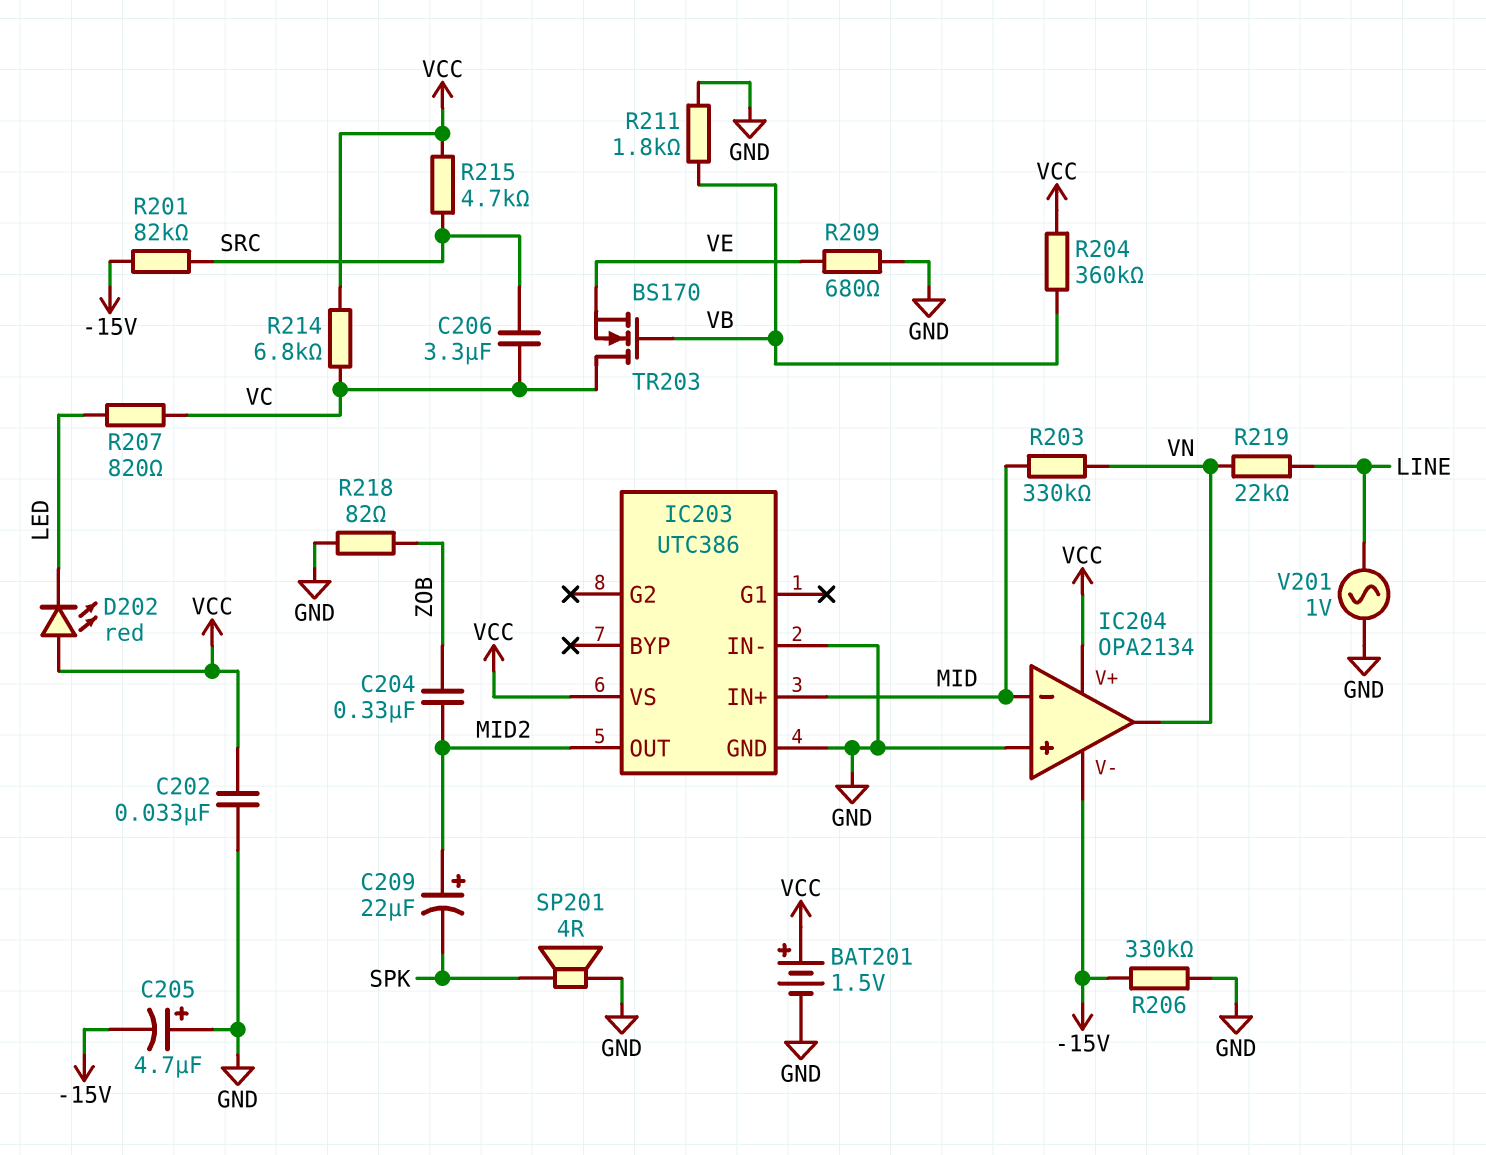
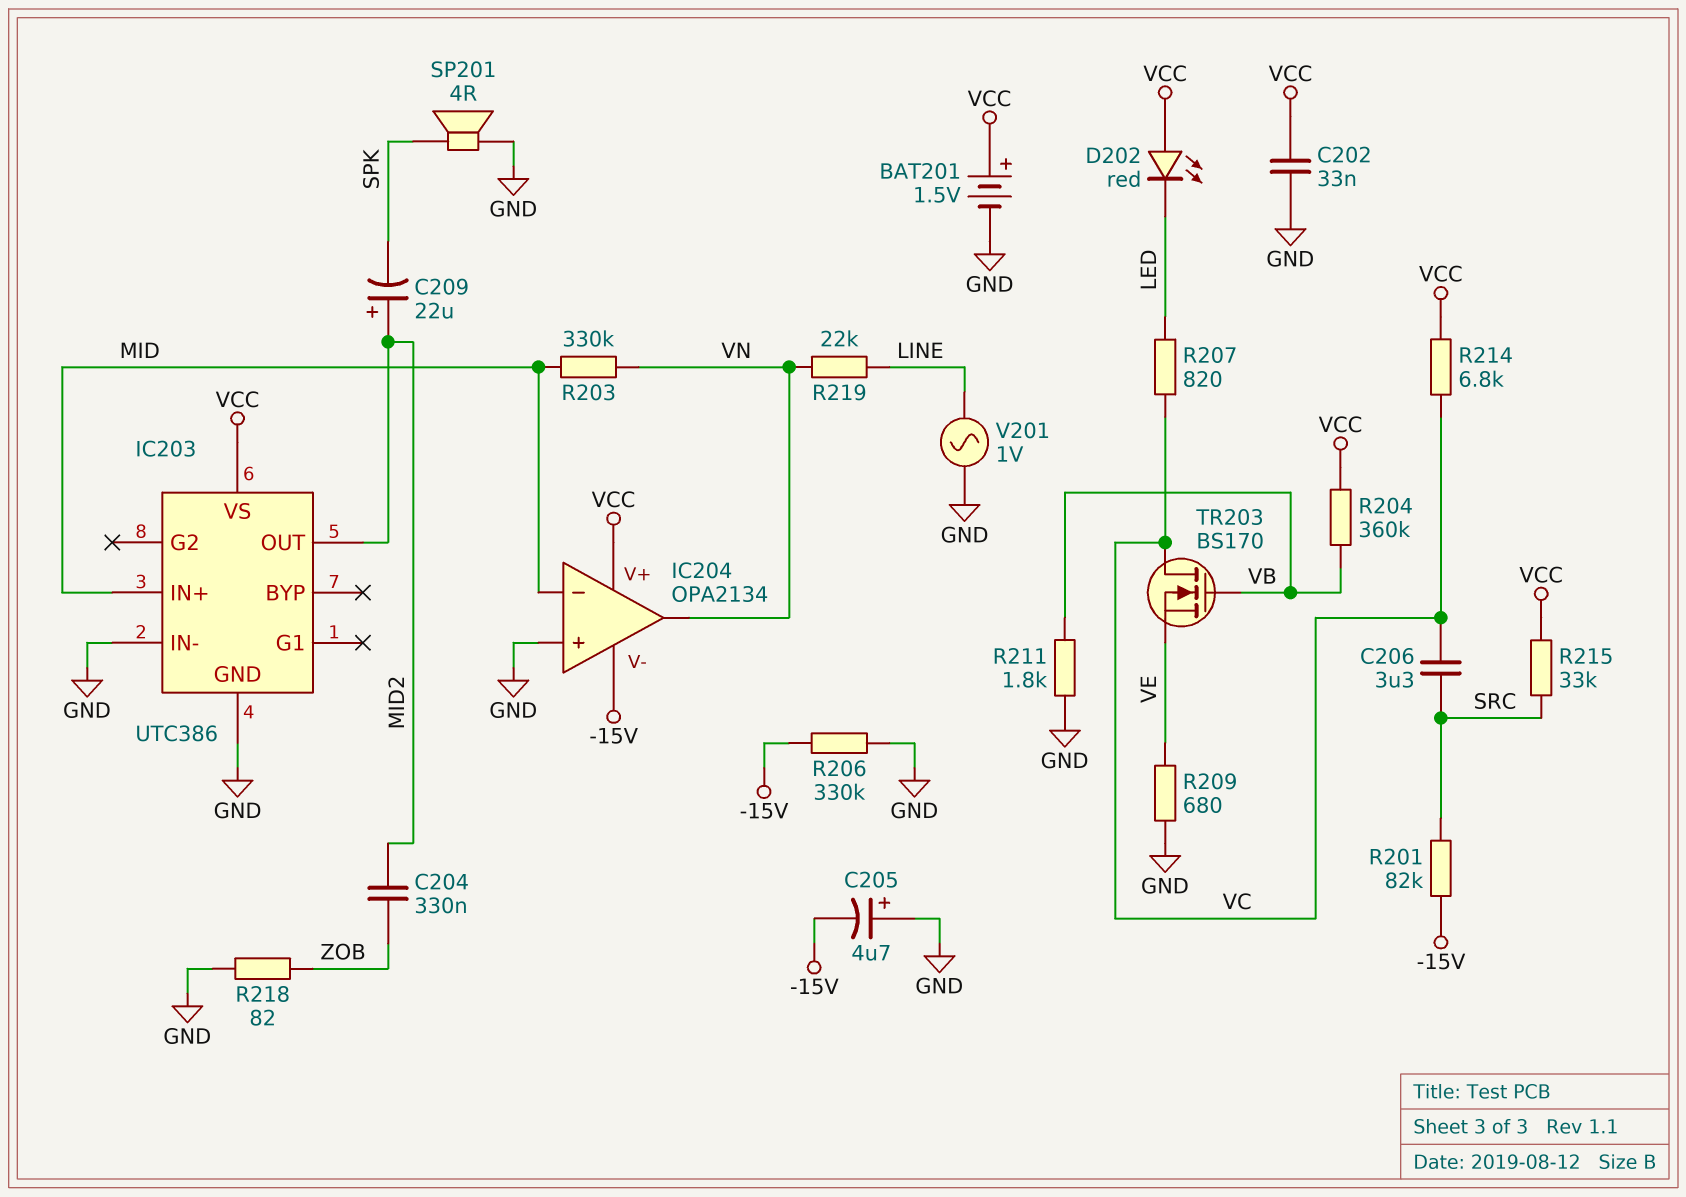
R215: 4.7k (SRC, VCC) -> 33k (SRC, VCC)

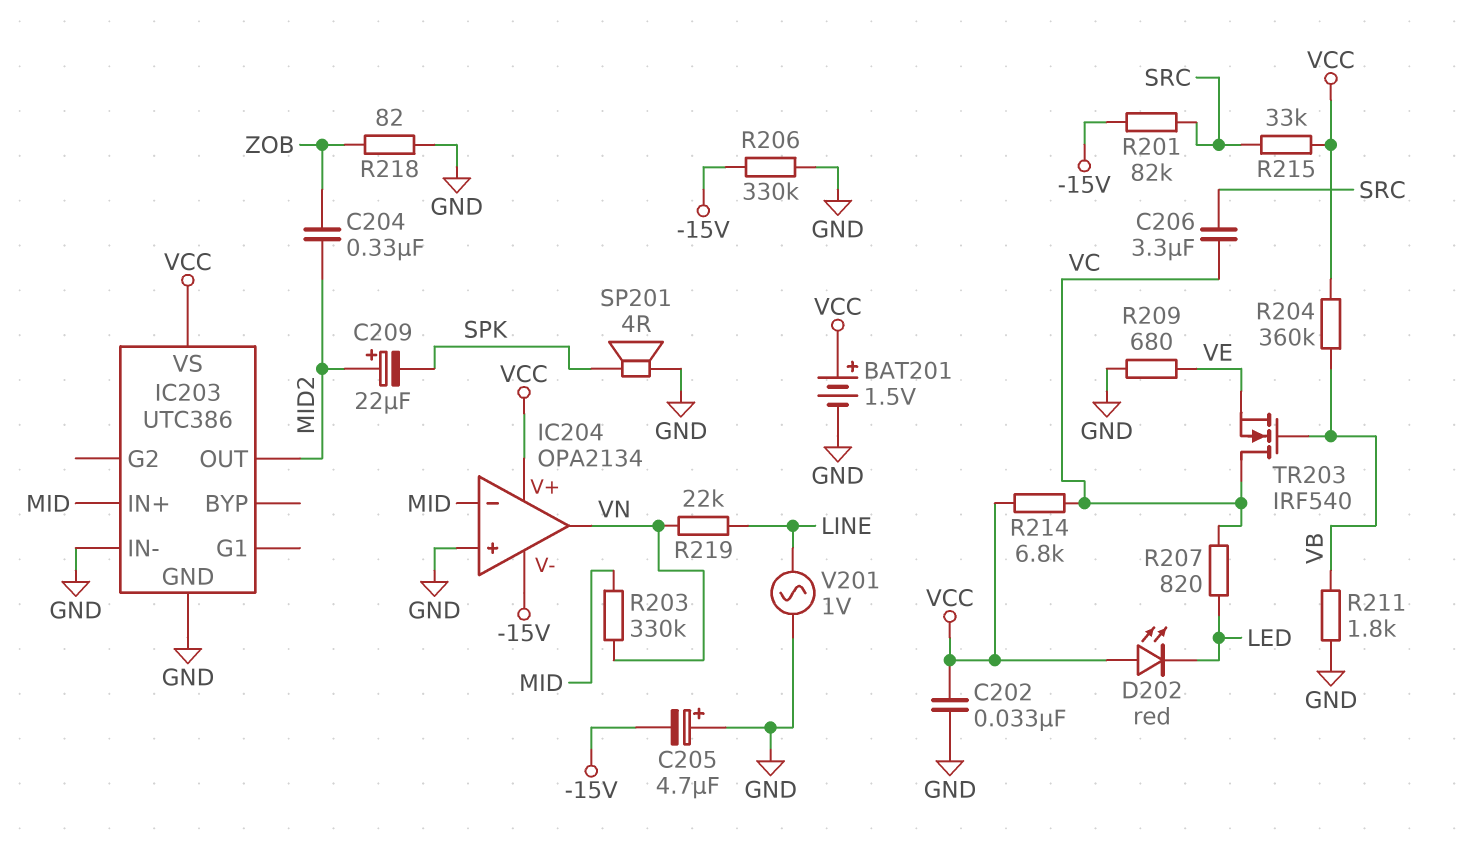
TR203: NMOS BS170 (G VB, D VC, S VE) -> NMOS IRF540 (G VB, D VC, S VE)

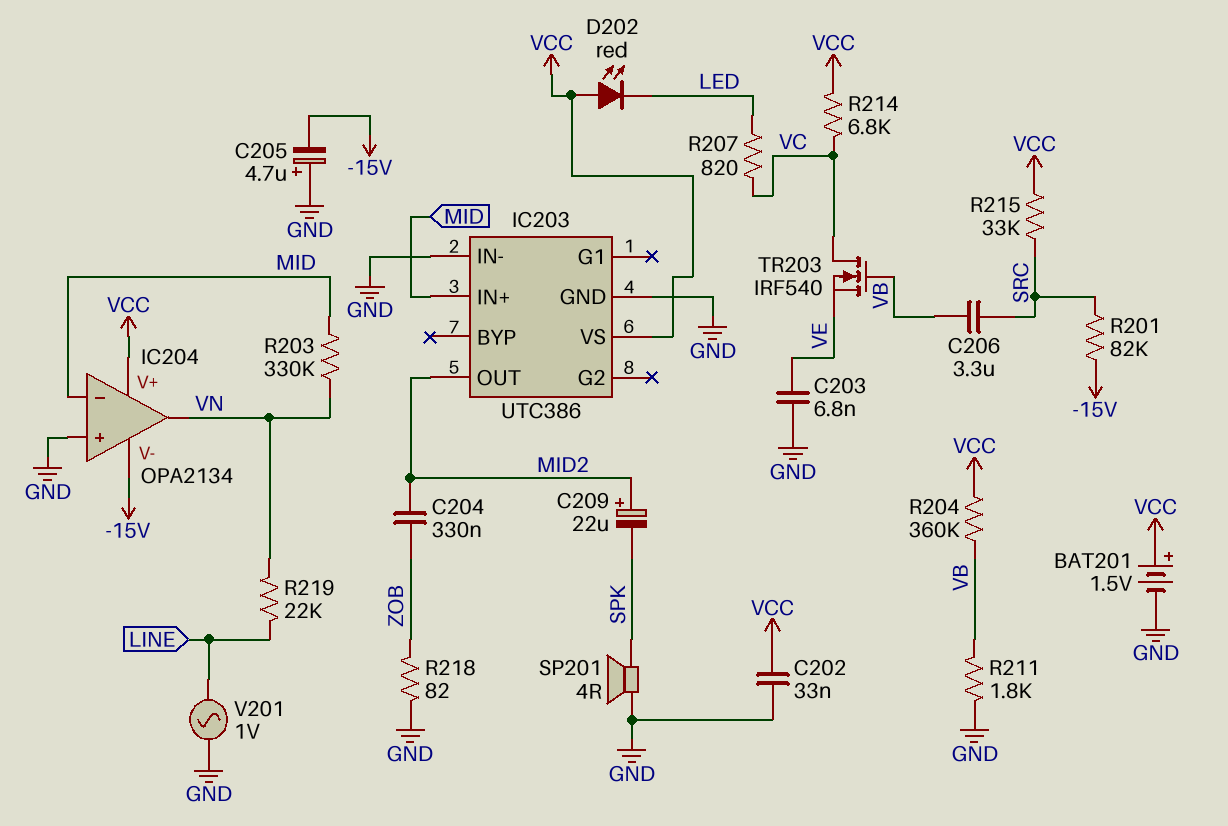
C203: none -> 6.8nF (GND, VE)
C206: 3.3uF (SRC, VC) -> 3.3uF (SRC, VB)
R206: 330k (-15V, GND) -> none
R209: 680 (GND, VE) -> none

